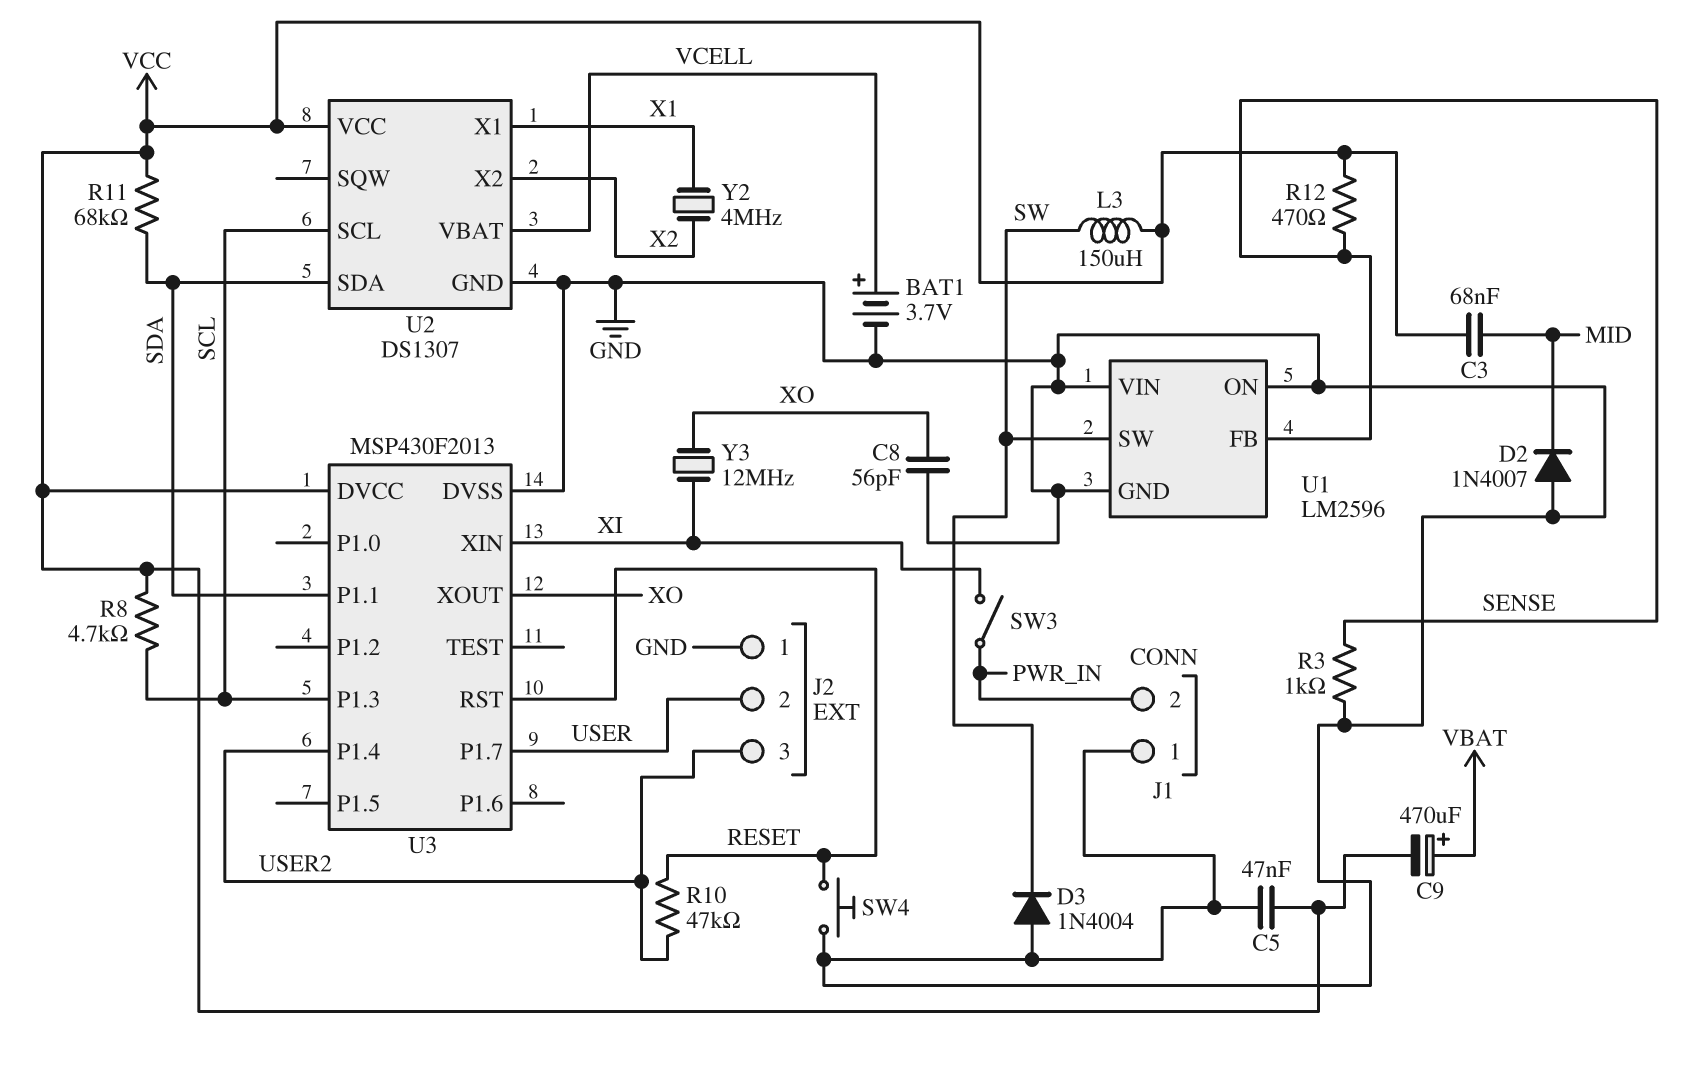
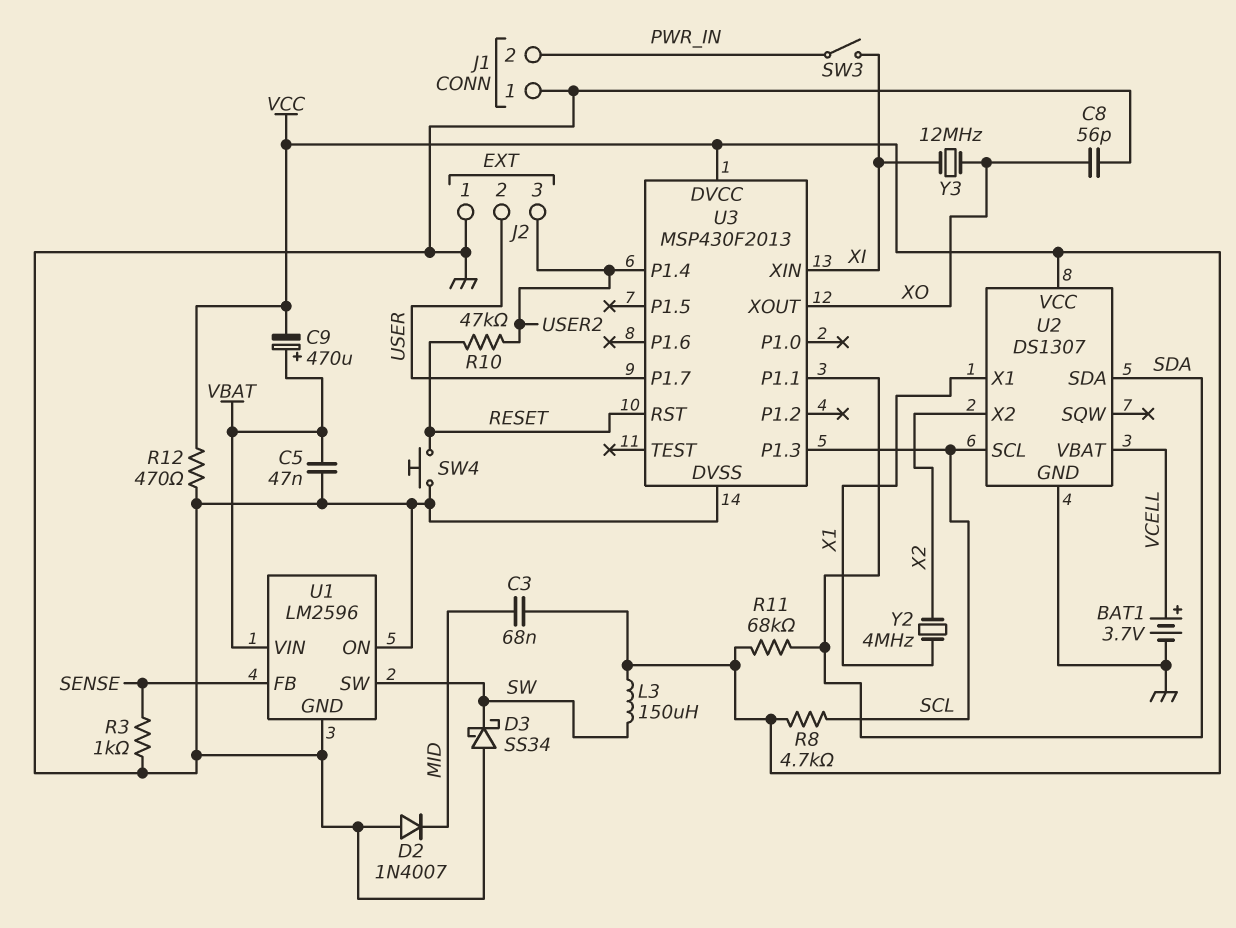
C5: 47nF (GND, VCC) -> 47nF (GND, VBAT)
D3: diode 1N4004 (A GND, K SW) -> schottky SS34 (A GND, K SW)
R12: 470 (SENSE, VCC) -> 470 (GND, VCC)
U1 pin VIN: GND -> VBAT

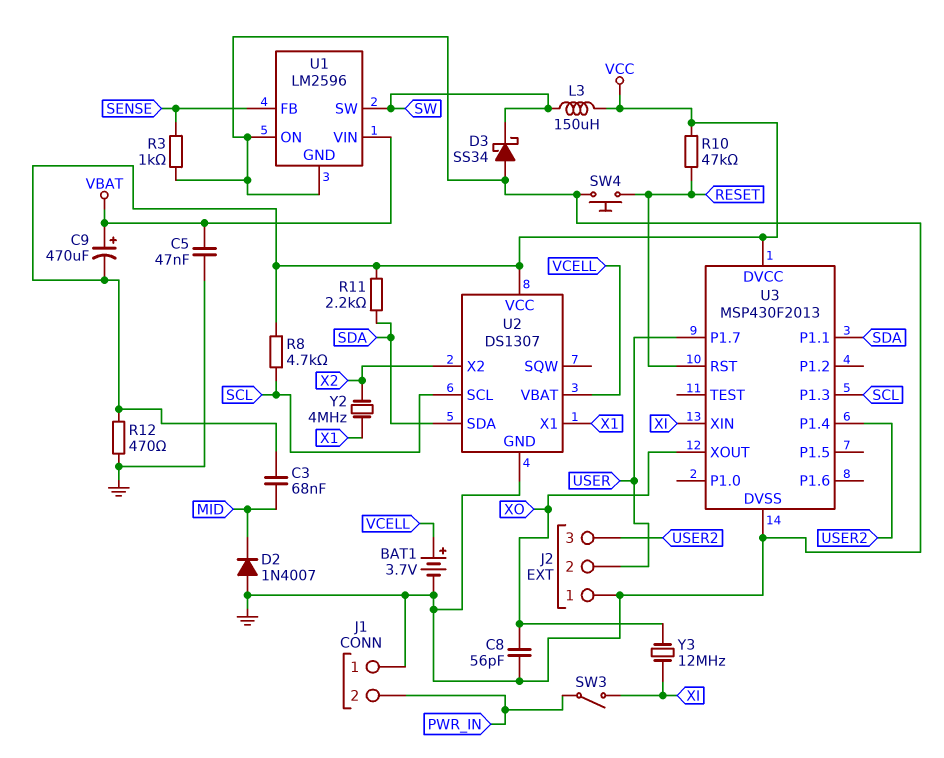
R10: 47k (RESET, USER2) -> 47k (RESET, VCC)
R11: 68k (SDA, VCC) -> 2.2k (SDA, VCC)

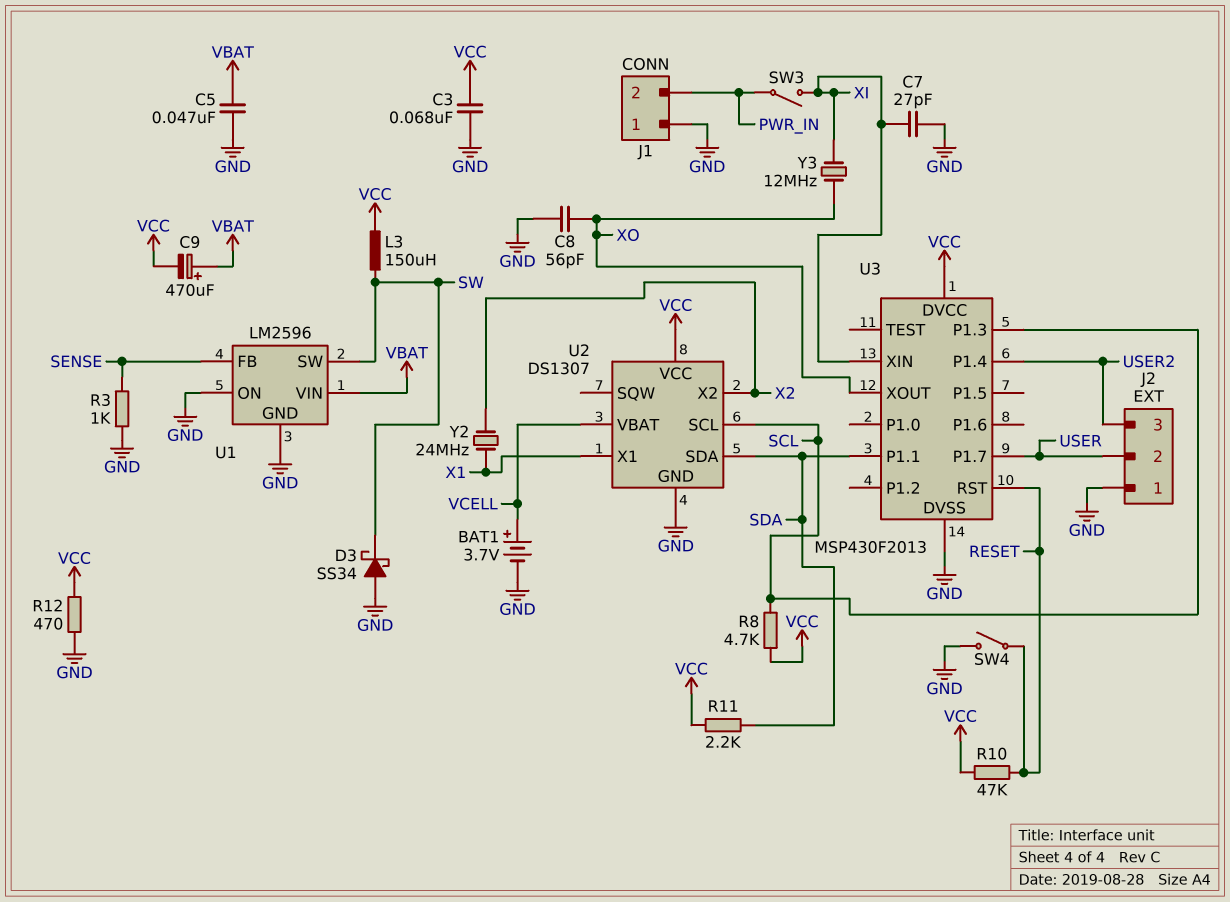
C3: 68nF (MID, VCC) -> 68nF (GND, VCC)
C7: none -> 27pF (GND, XI)
D2: diode 1N4007 (A GND, K MID) -> none
SW4: button (GND, RESET) -> switch (GND, RESET)
Y2: 4MHz (X1, X2) -> 24MHz (X1, X2)

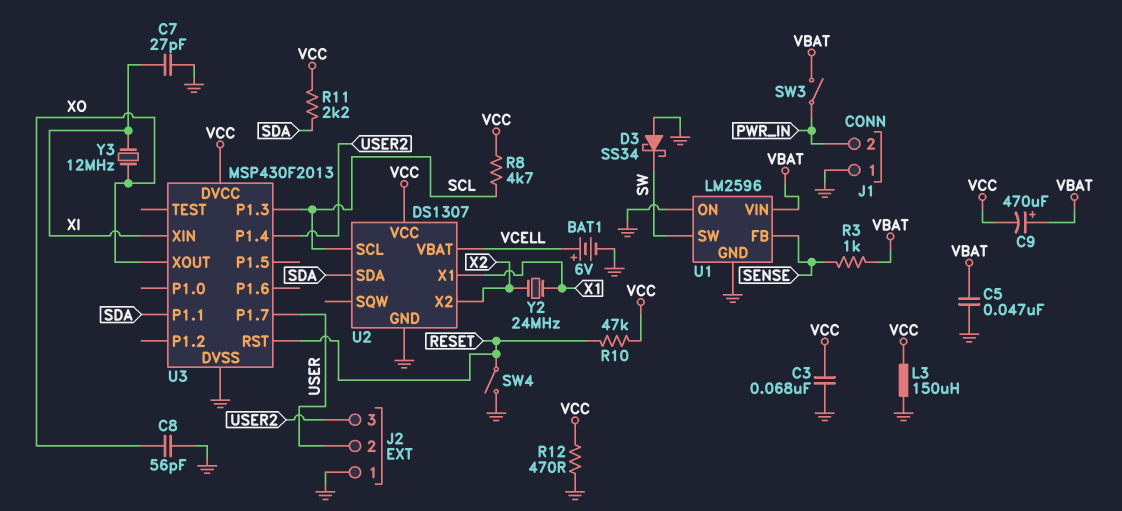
BAT1: 3.7V (plus VCELL, minus GND) -> 6V (plus VCELL, minus GND)
L3: 150uH (SW, VCC) -> 150uH (GND, VCC)
R3: 1k (GND, SENSE) -> 1k (SENSE, VBAT)
SW3: switch (PWR_IN, XI) -> switch (PWR_IN, VBAT)

